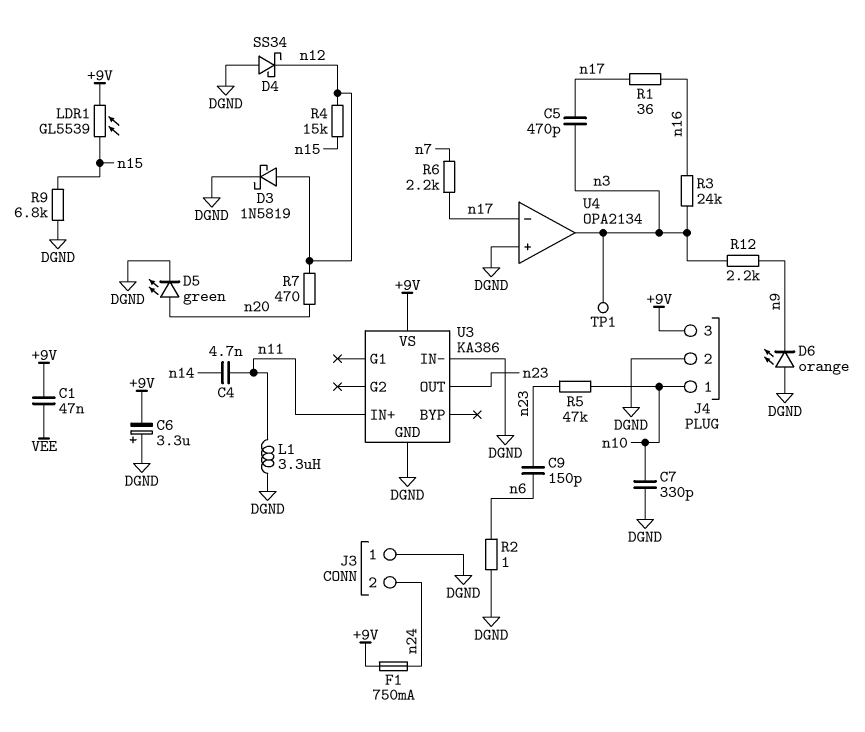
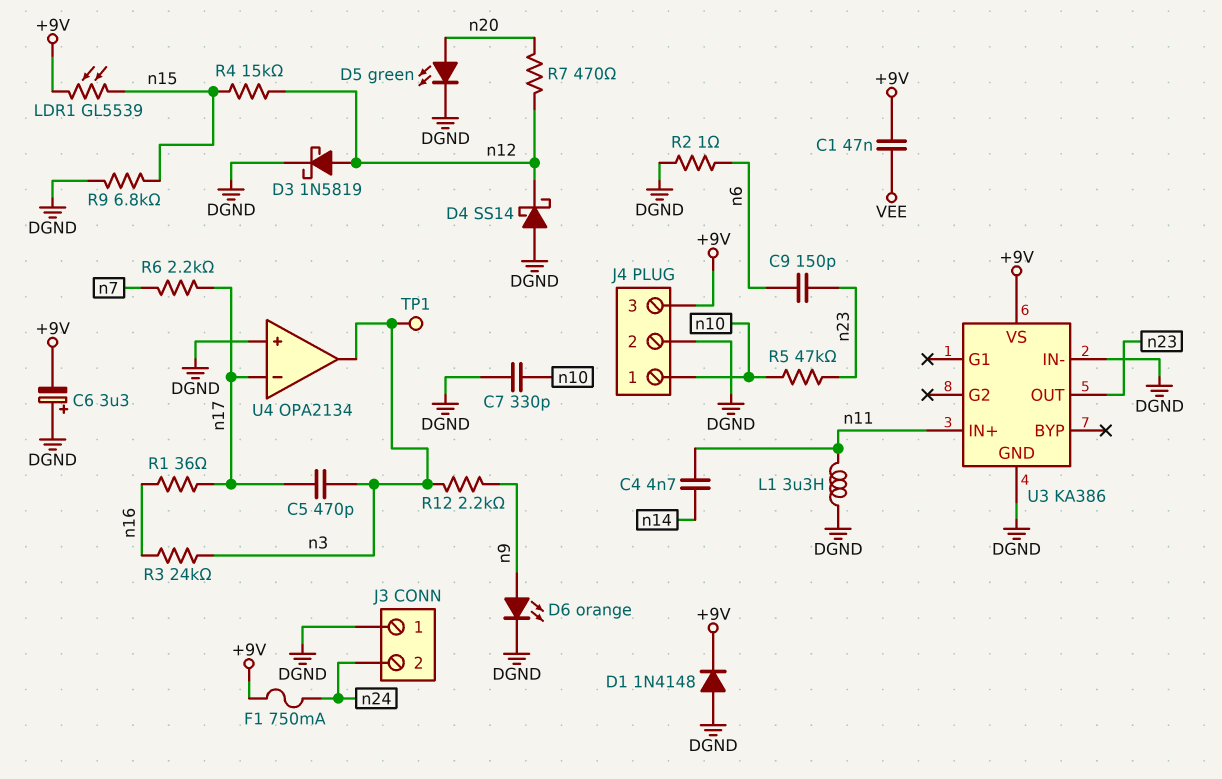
D1: none -> diode 1N4148 (A DGND, K +9V)
D4: schottky SS34 (A DGND, K n12) -> schottky SS14 (A DGND, K n12)
D6: LED orange (A DGND, K n9) -> LED orange (A n9, K DGND)

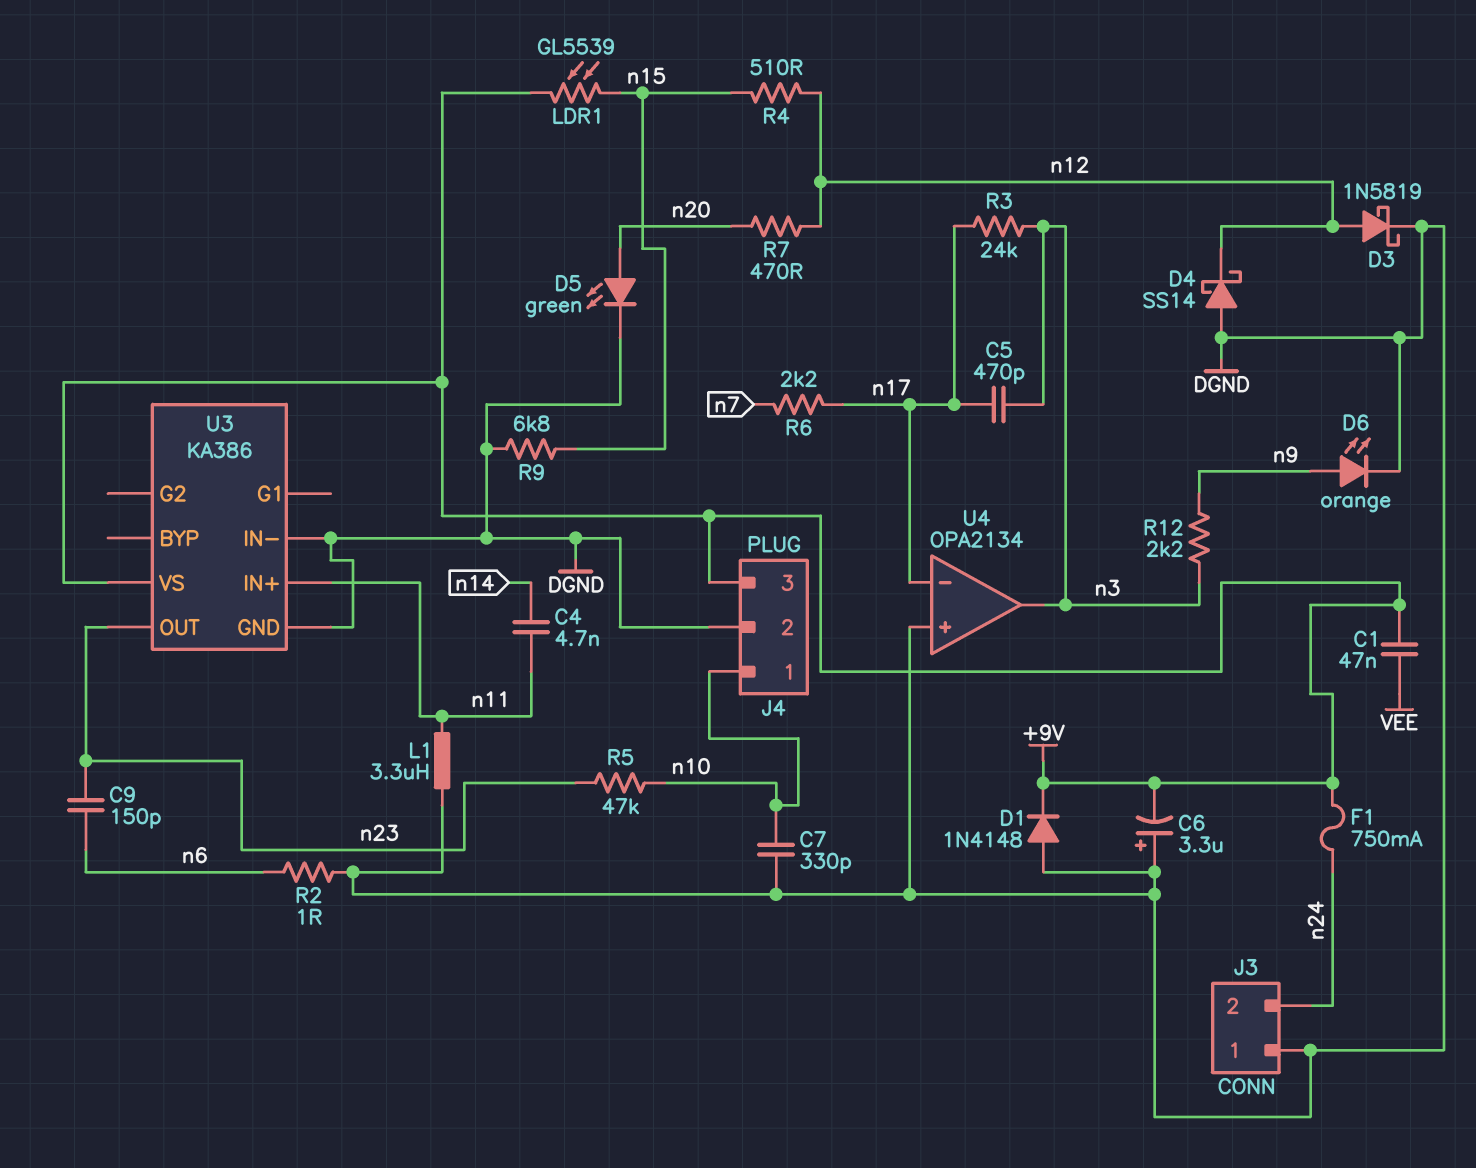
R1: 36 (n16, n17) -> none
R3: 24k (n3, n16) -> 24k (n3, n17)
R4: 15k (n12, n15) -> 510 (n12, n15)
TP1: test point (n3) -> none

